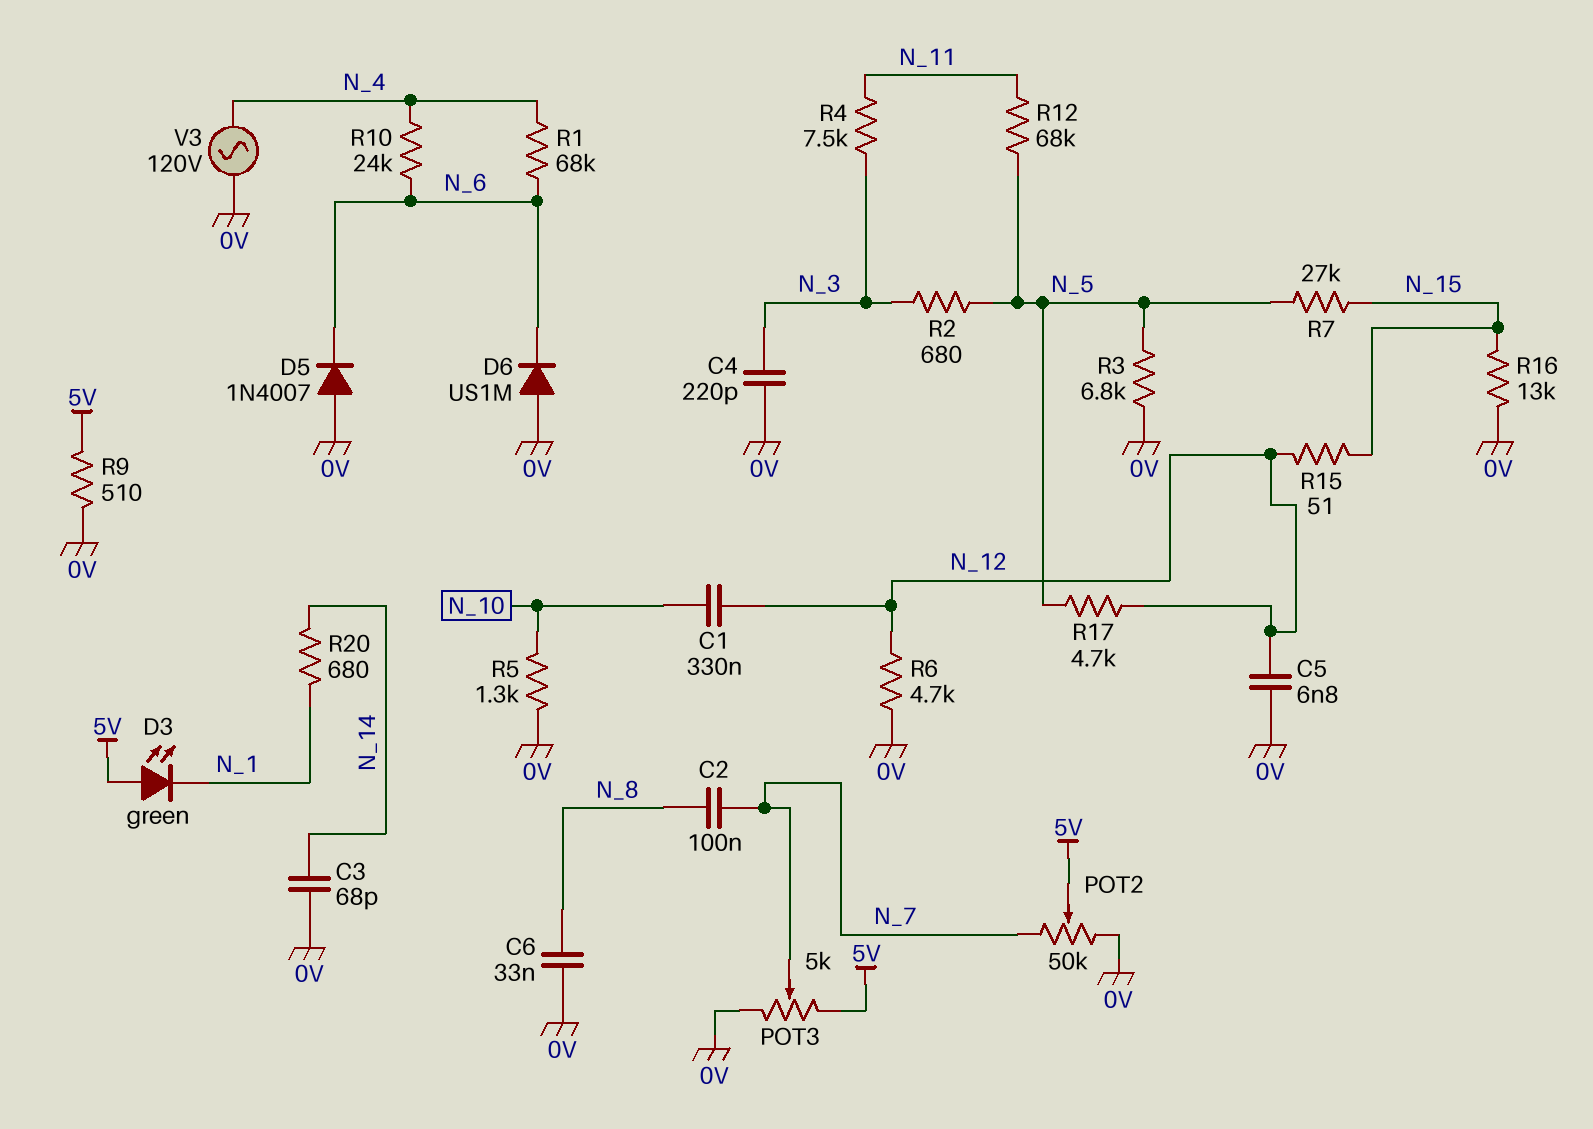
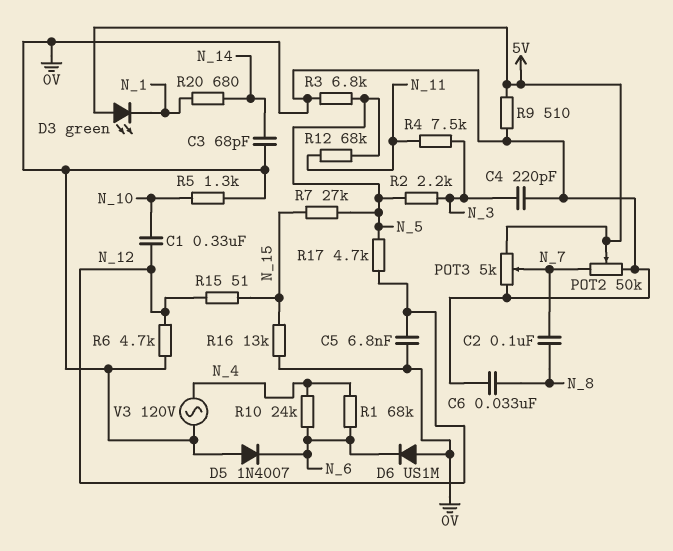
R2: 680 (N_3, N_5) -> 2.2k (N_3, N_5)

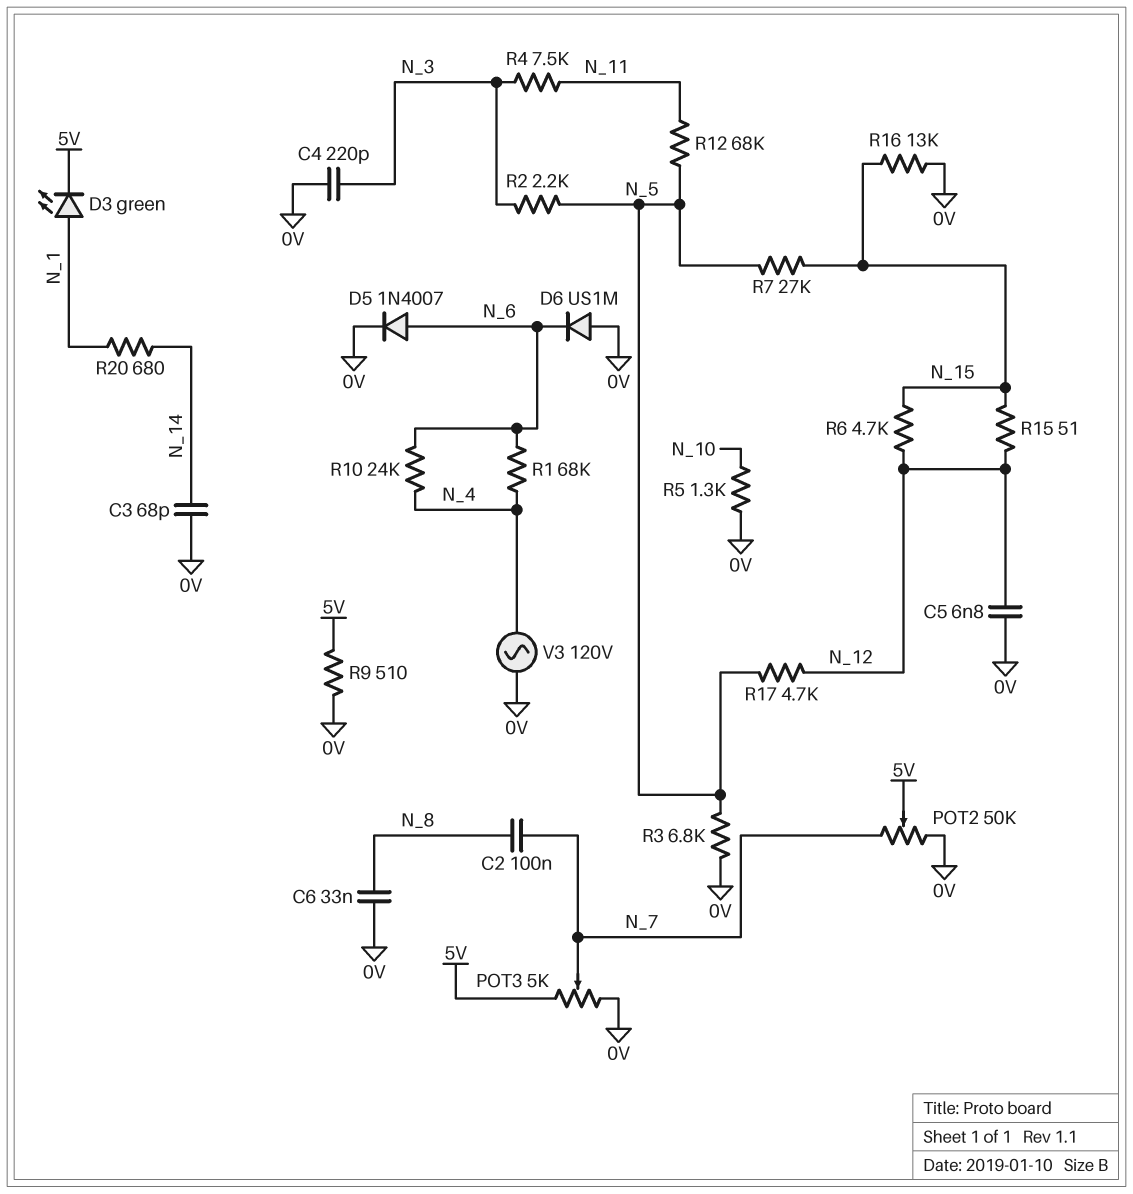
C1: 330nF (N_10, N_12) -> none
D3: LED green (A 5V, K N_1) -> LED green (A N_1, K 5V)
D5: diode 1N4007 (A 0V, K N_6) -> diode 1N4007 (A N_6, K 0V)
R6: 4.7k (0V, N_12) -> 4.7k (N_12, N_15)

